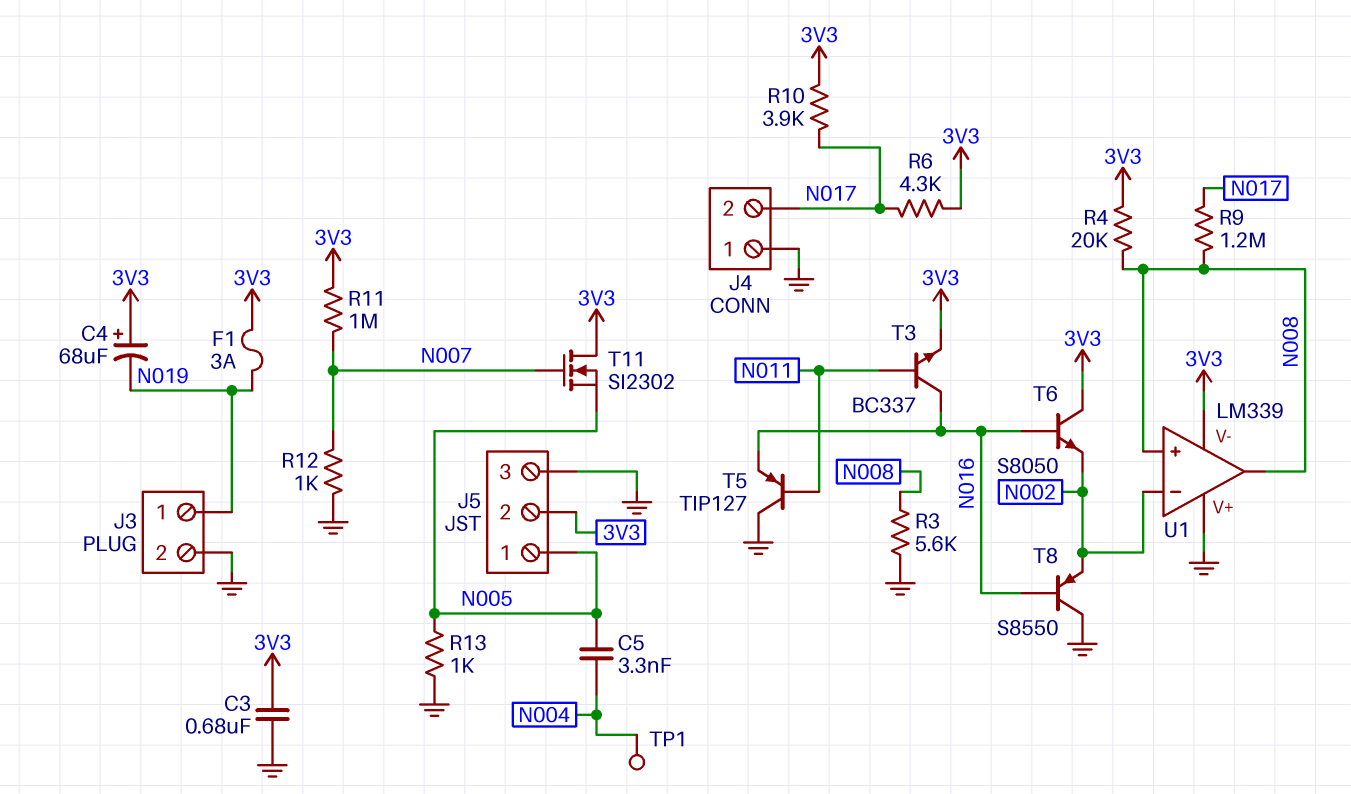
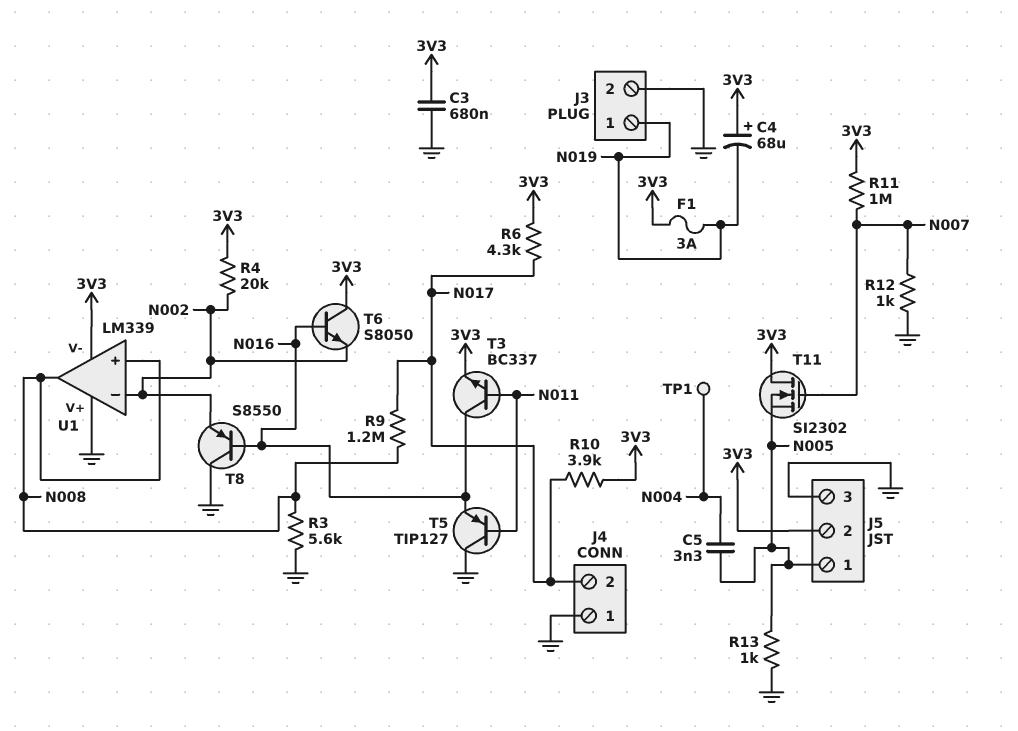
R4: 20k (3V3, N008) -> 20k (3V3, N002)

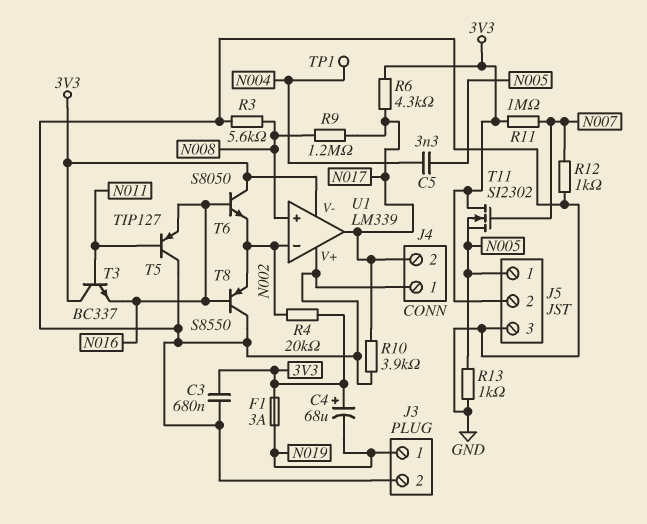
R10: 3.9k (3V3, N017) -> 3.9k (GND, N017)
T3: NPN BC337 (B N011, C N016, E 3V3) -> NPN BC337 (B N011, C 3V3, E N016)
U1 pin out: N008 -> N017

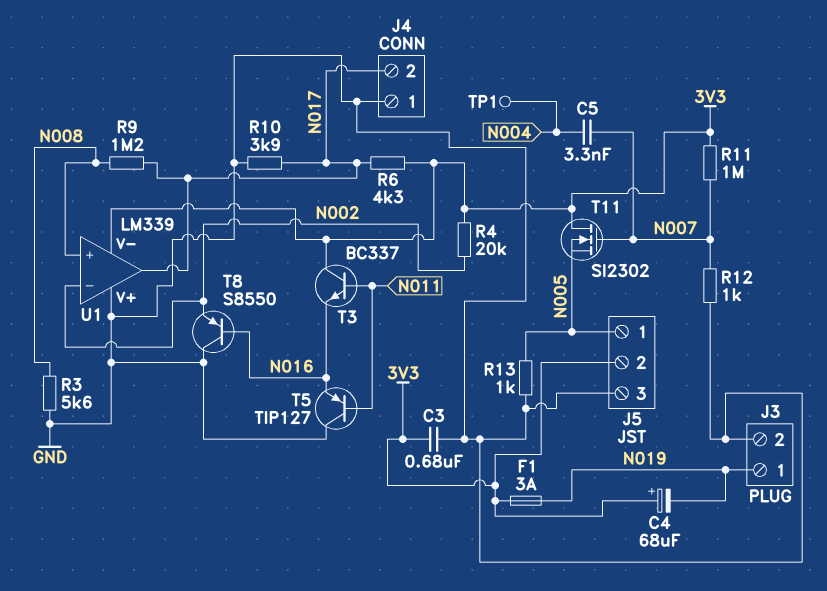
C5: 3.3nF (N004, N005) -> 3.3nF (N004, N007)
T6: NPN S8050 (B N016, C 3V3, E N002) -> none

